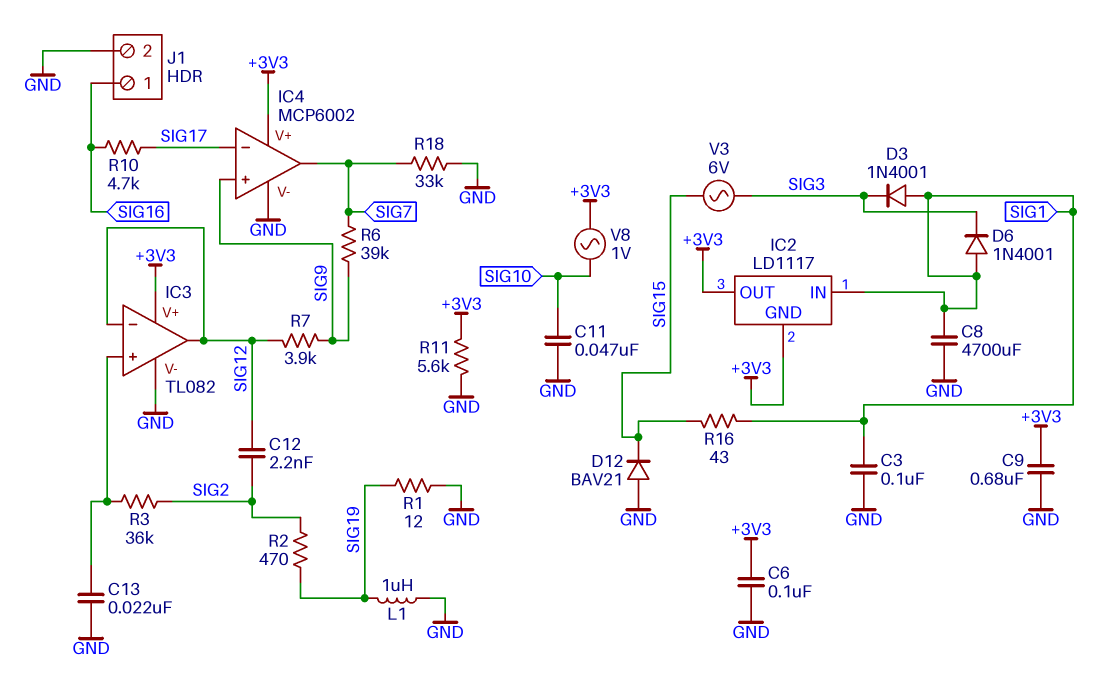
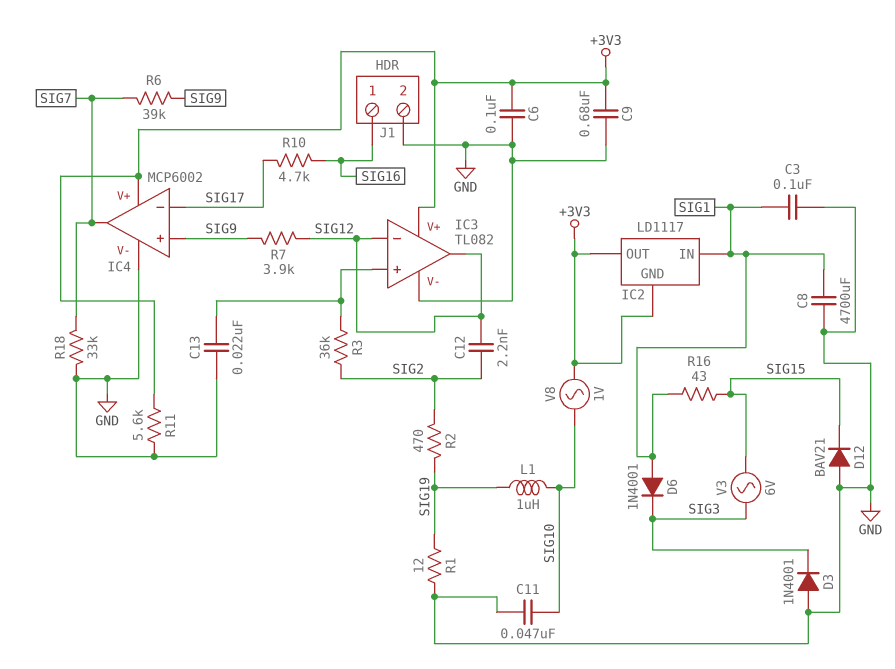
D3: diode 1N4001 (A SIG1, K SIG3) -> diode 1N4001 (A GND, K SIG3)
L1: 1uH (GND, SIG19) -> 1uH (SIG10, SIG19)

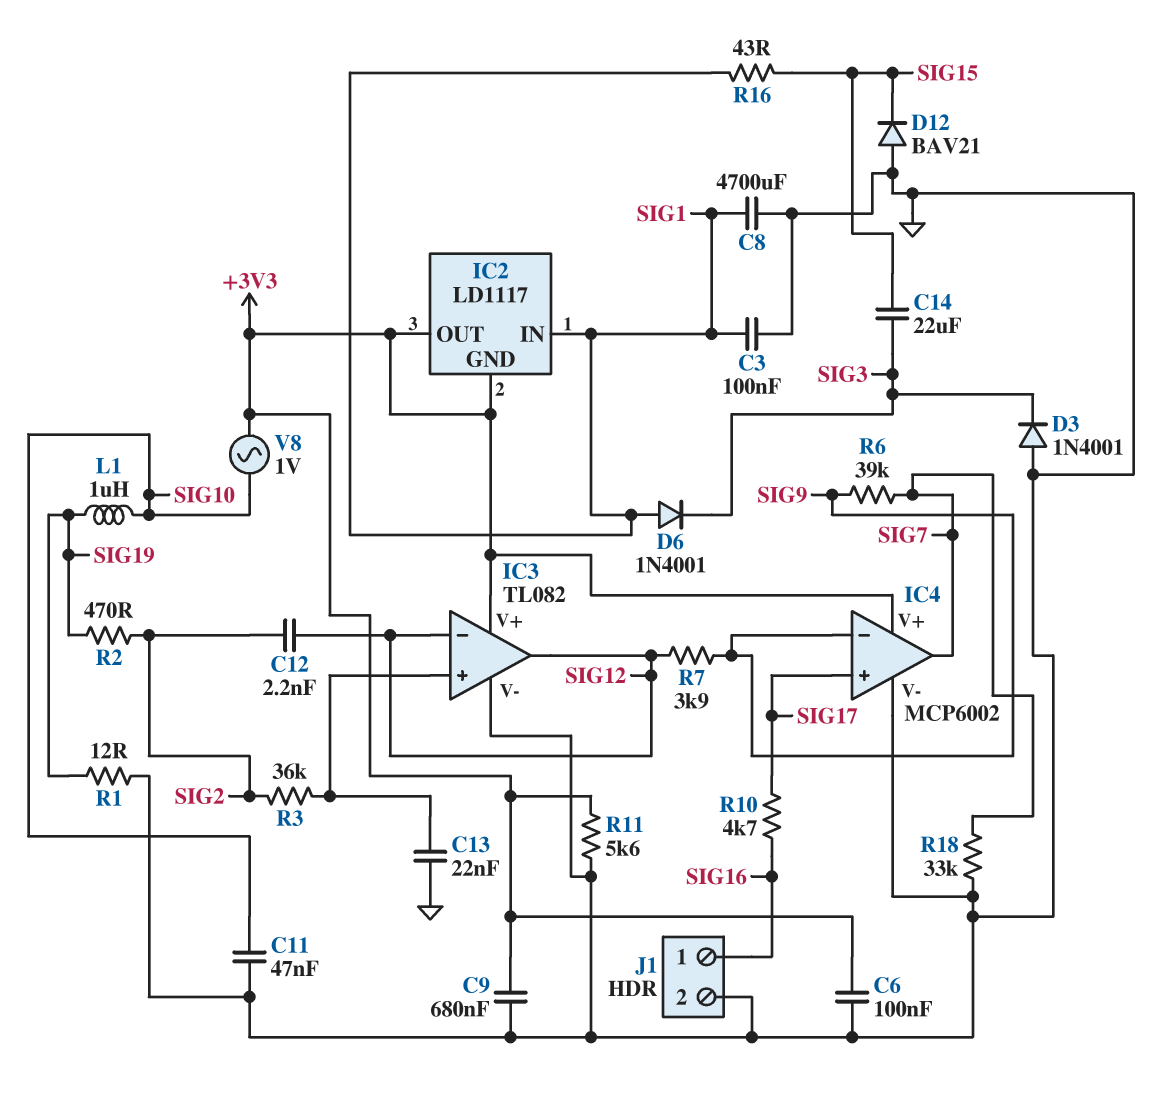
C14: none -> 22uF (SIG3, SIG15)
IC4 pin in+: SIG9 -> SIG17
IC4 pin in-: SIG17 -> SIG9
V3: AC 6V (SIG3, SIG15) -> none

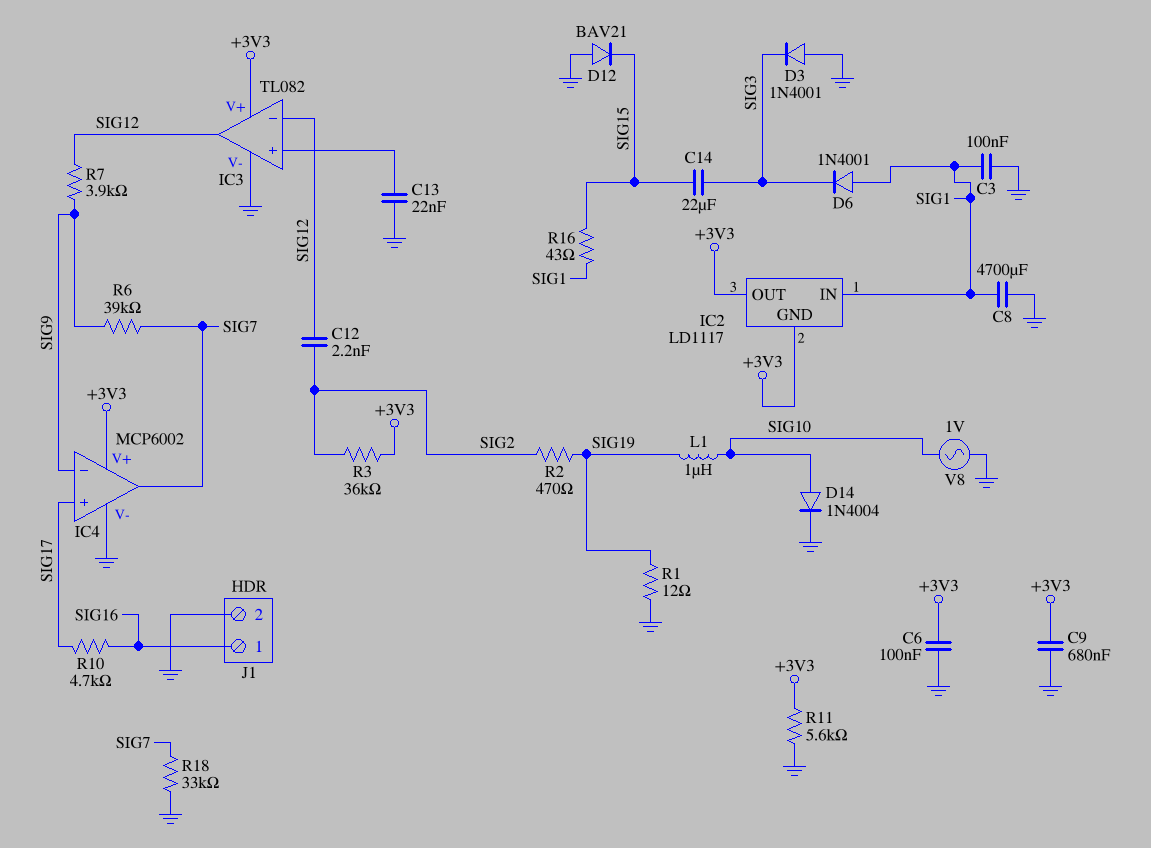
C11: 47nF (GND, SIG10) -> none
D14: none -> diode 1N4004 (A SIG10, K GND)
R3: 36k (IC3/in+, SIG2) -> 36k (+3V3, SIG2)
V8: AC 1V (+3V3, SIG10) -> AC 1V (GND, SIG10)

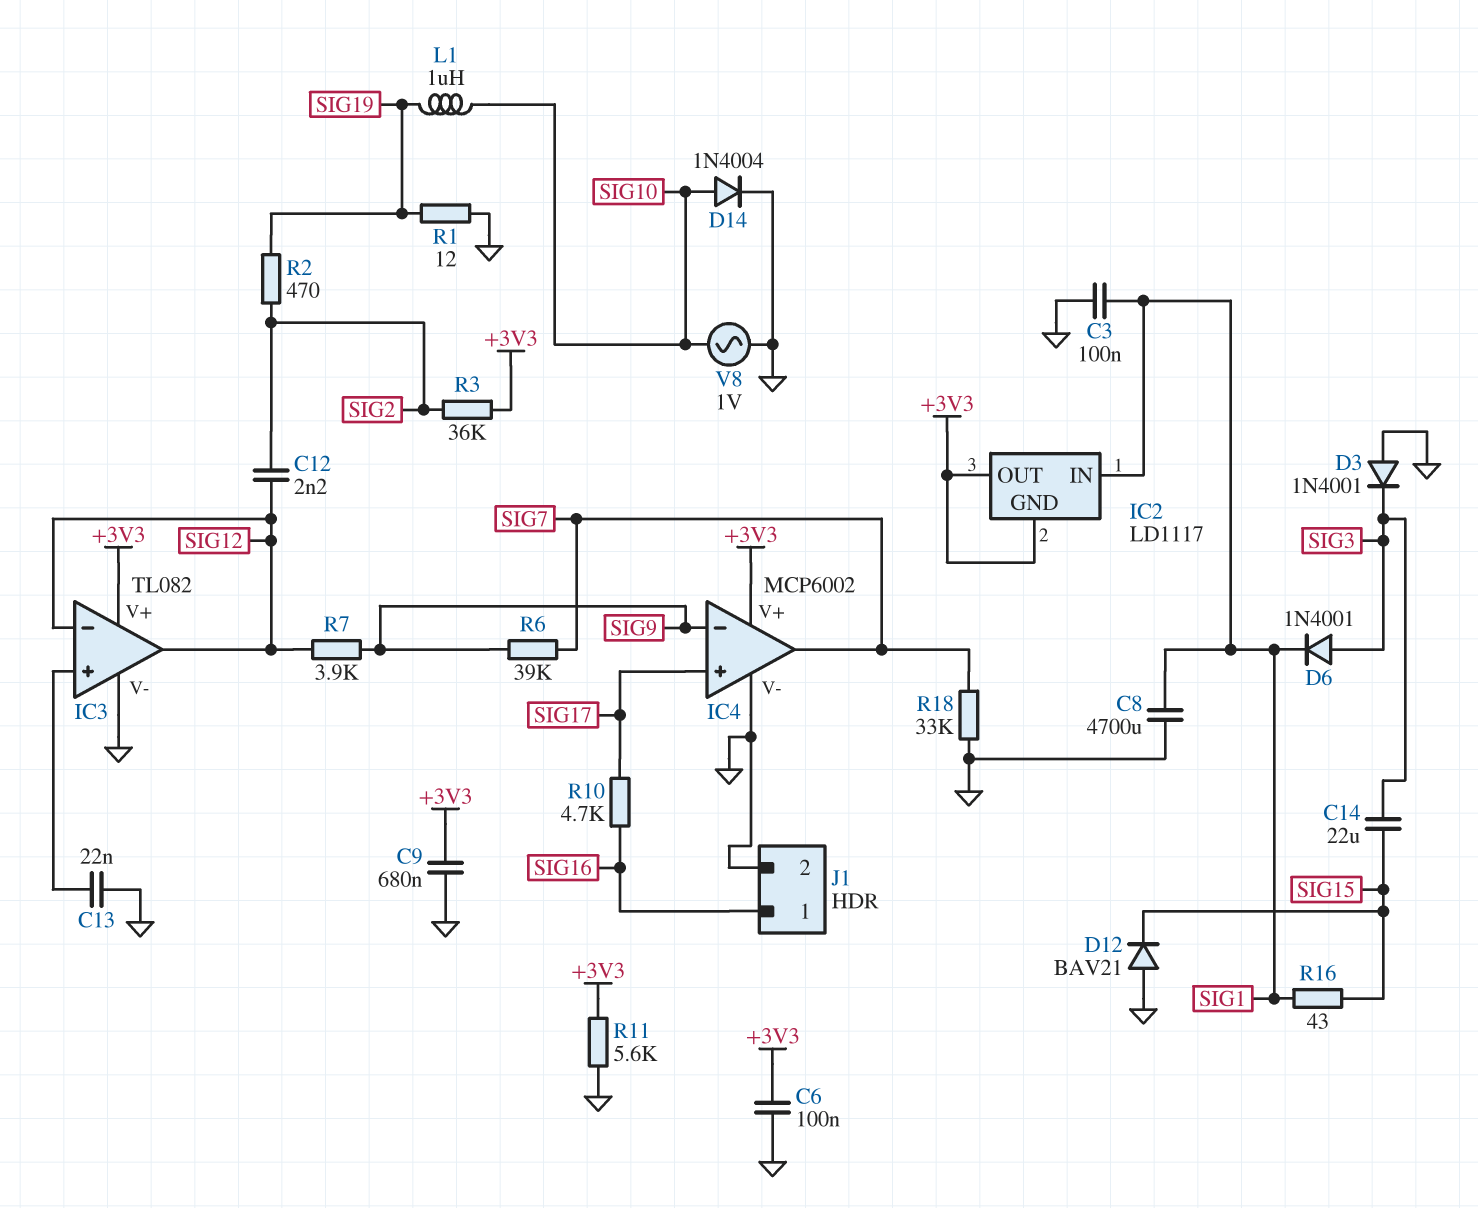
D6: diode 1N4001 (A SIG1, K SIG3) -> diode 1N4001 (A SIG3, K SIG1)

